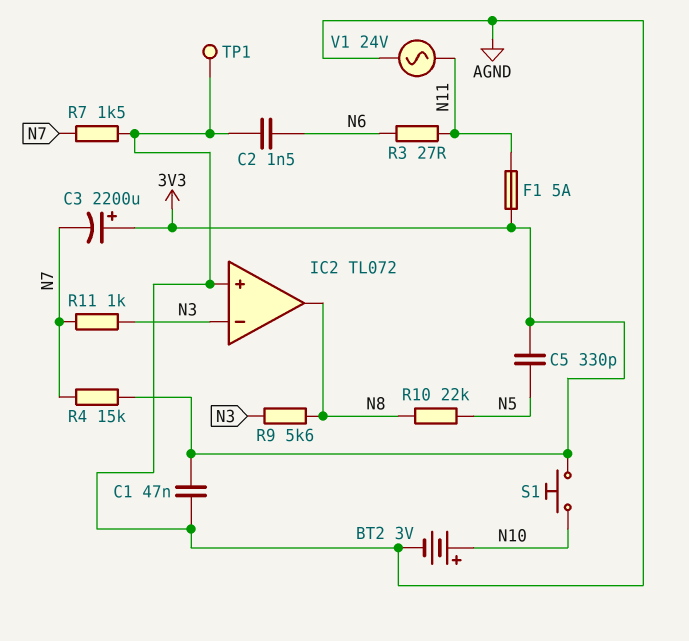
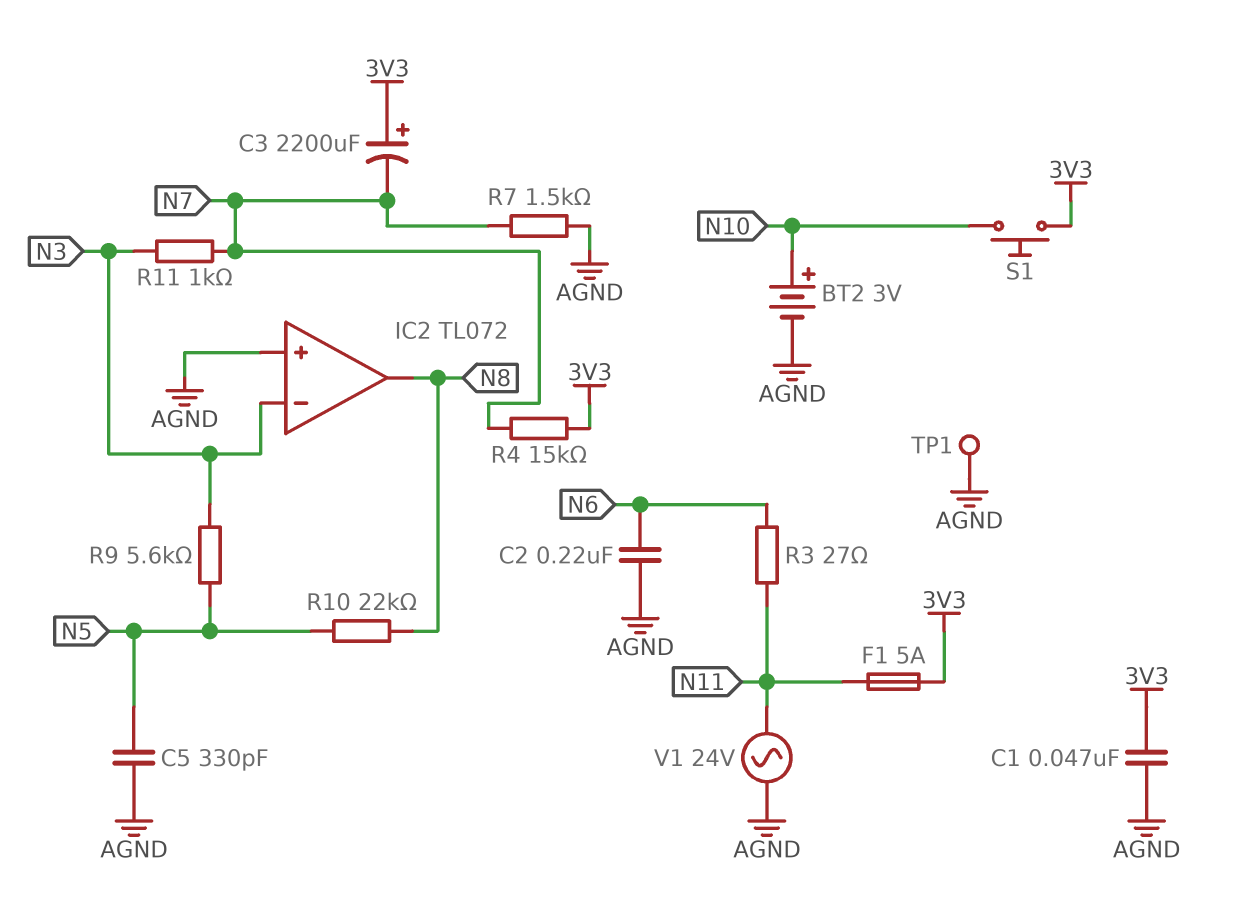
C2: 1.5nF (AGND, N6) -> 220nF (AGND, N6)
C5: 330pF (3V3, N5) -> 330pF (AGND, N5)
R9: 5.6k (N3, N8) -> 5.6k (N3, N5)

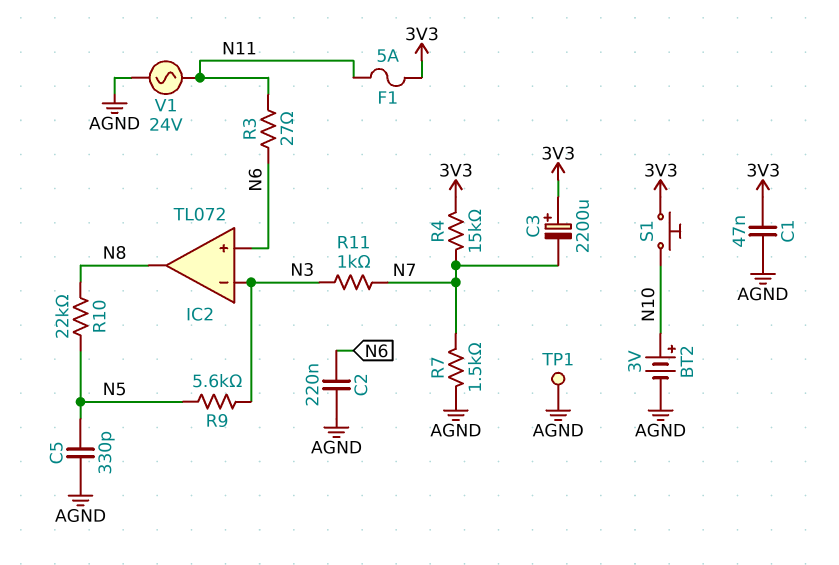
IC2 pin in+: AGND -> N6

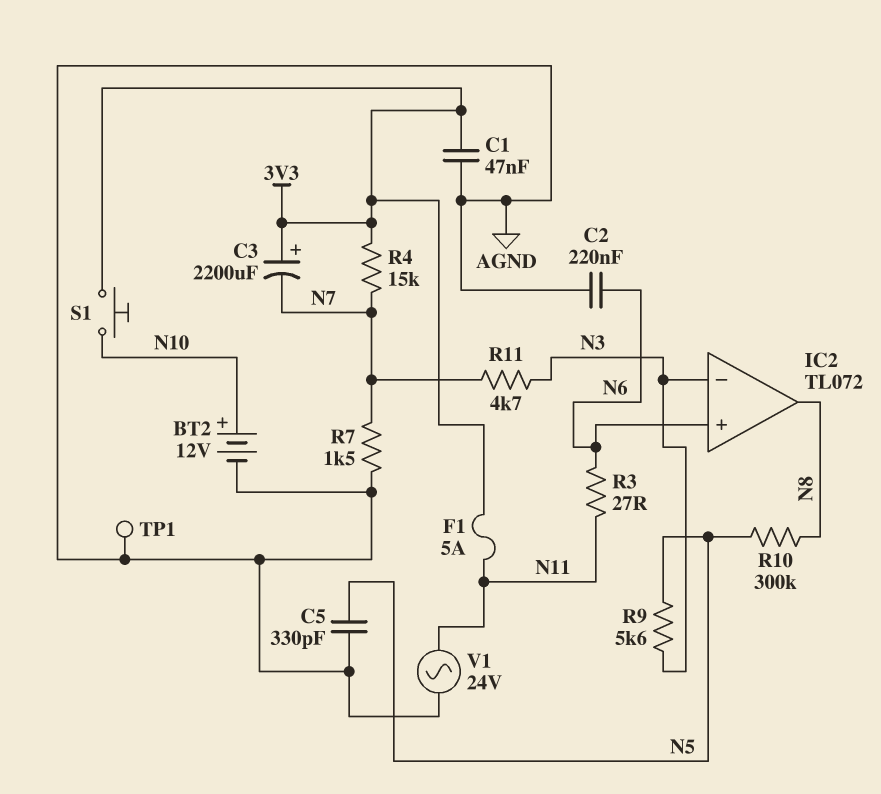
BT2: 3V (plus N10, minus AGND) -> 12V (plus N10, minus AGND)
R10: 22k (N5, N8) -> 300k (N5, N8)
R11: 1k (N3, N7) -> 4.7k (N3, N7)

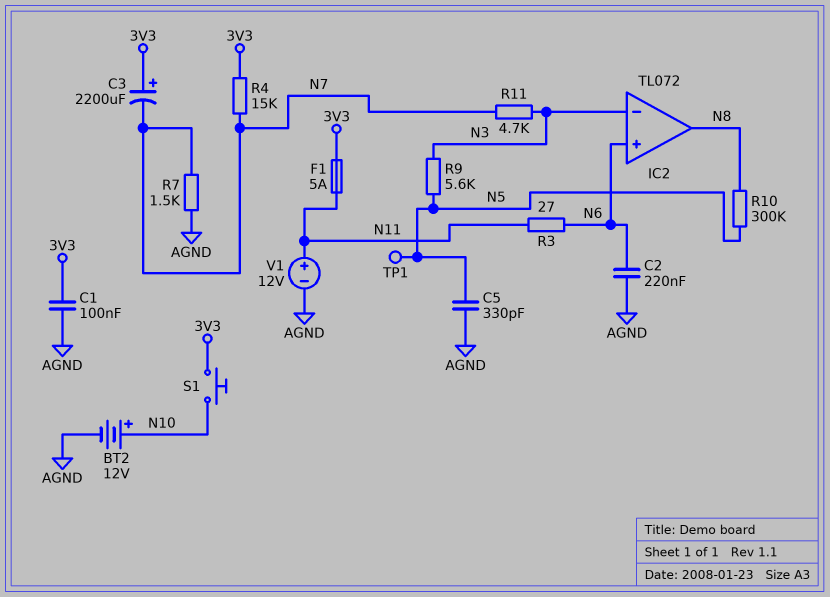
C1: 47nF (3V3, AGND) -> 100nF (3V3, AGND)
TP1: test point (AGND) -> test point (N5)
V1: AC 24V (AGND, N11) -> 12V (plus N11, minus AGND)

